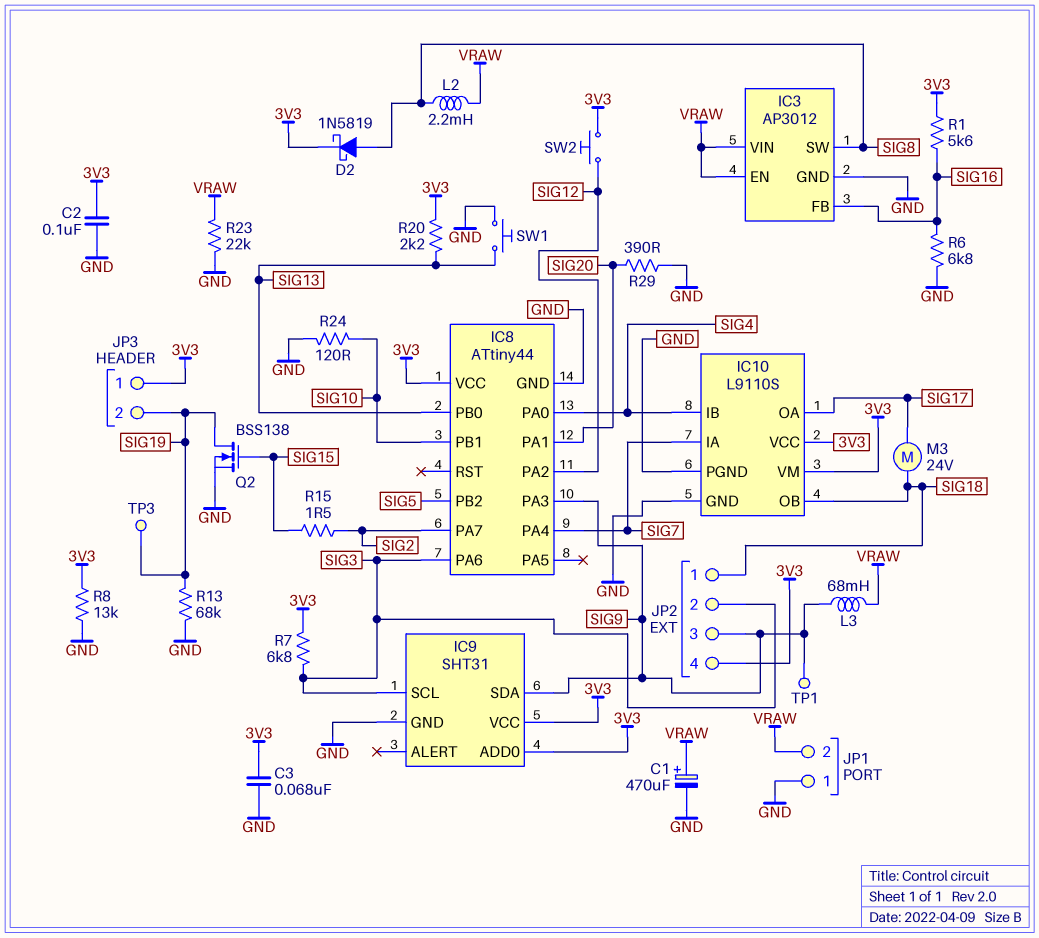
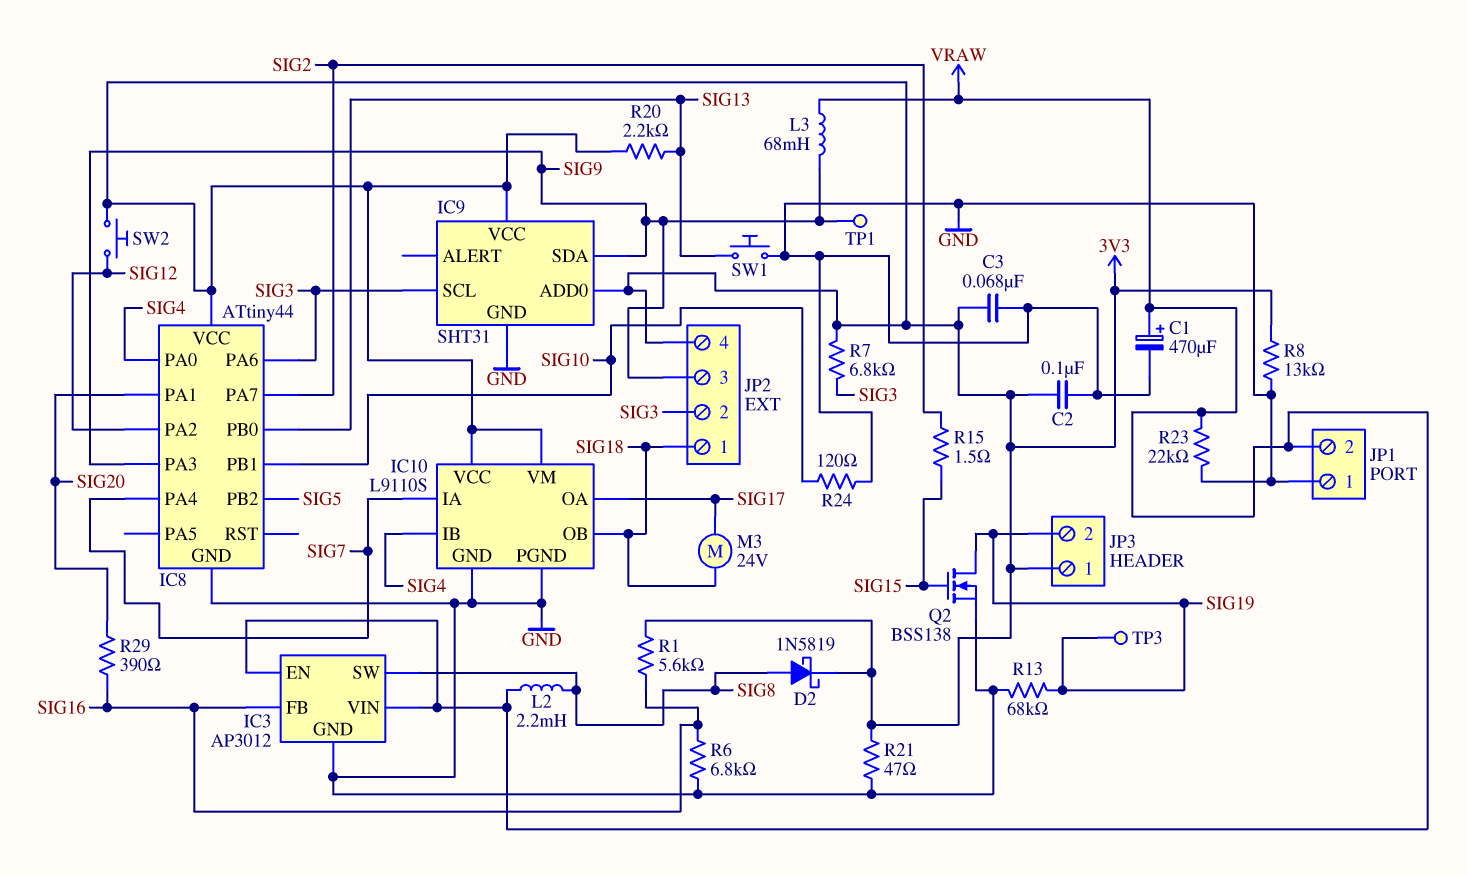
R21: none -> 47 (3V3, GND)
R29: 390 (GND, SIG20) -> 390 (SIG16, SIG20)

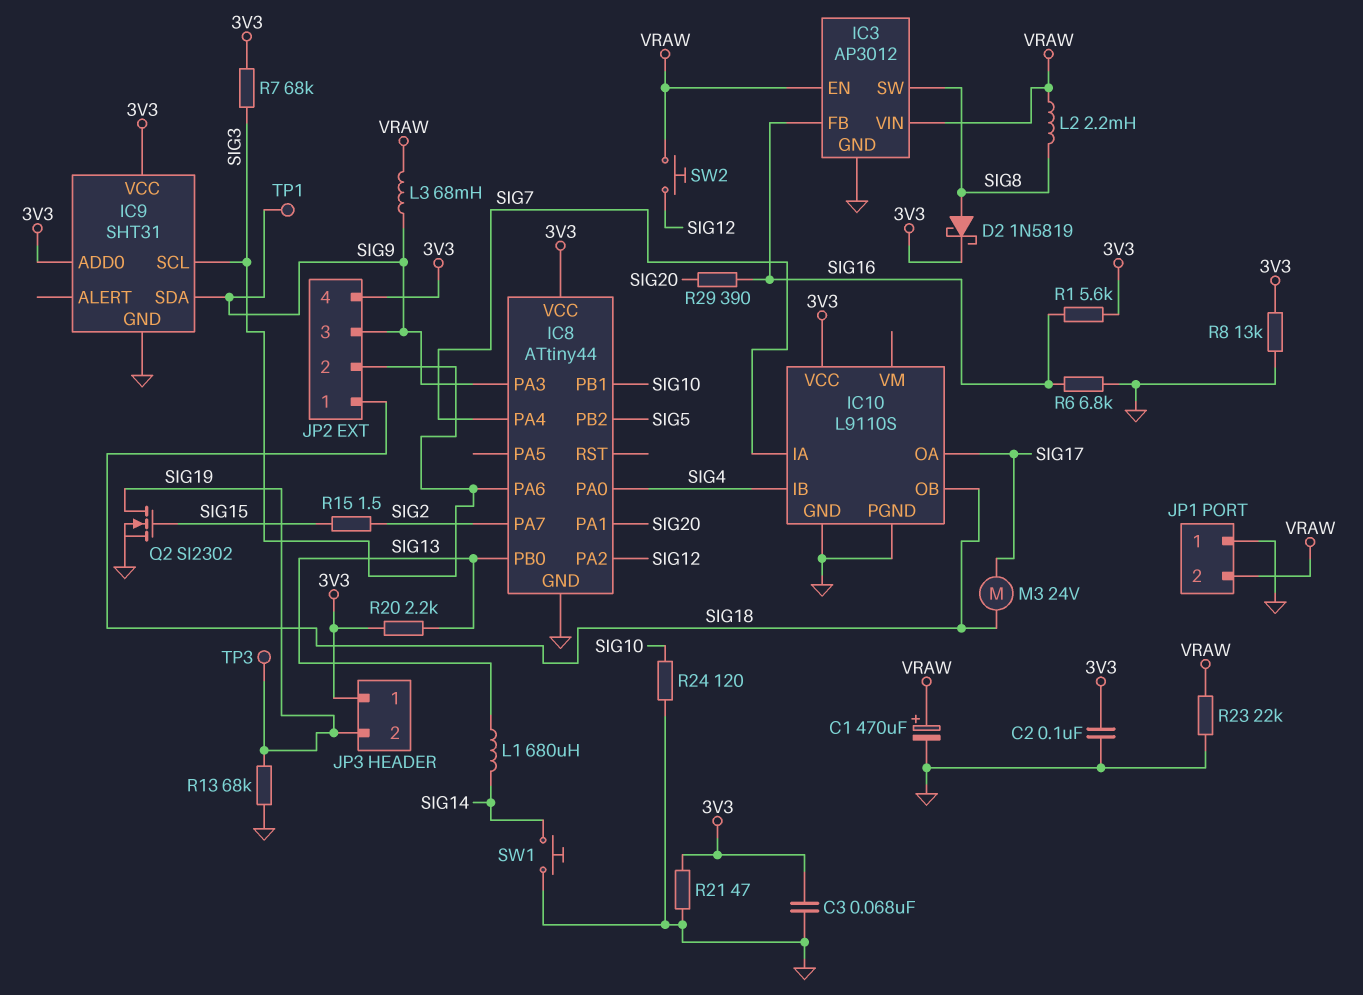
IC10 pin VM: 3V3 -> none
L1: none -> 680uH (SIG13, SIG14)
Q2: NMOS BSS138 (G SIG15, D SIG19, S GND) -> NMOS SI2302 (G SIG15, D SIG19, S GND)
R7: 6.8k (3V3, SIG3) -> 68k (3V3, SIG3)
SW1: button (GND, SIG13) -> button (GND, SIG14)
SW2: button (3V3, SIG12) -> button (SIG12, VRAW)

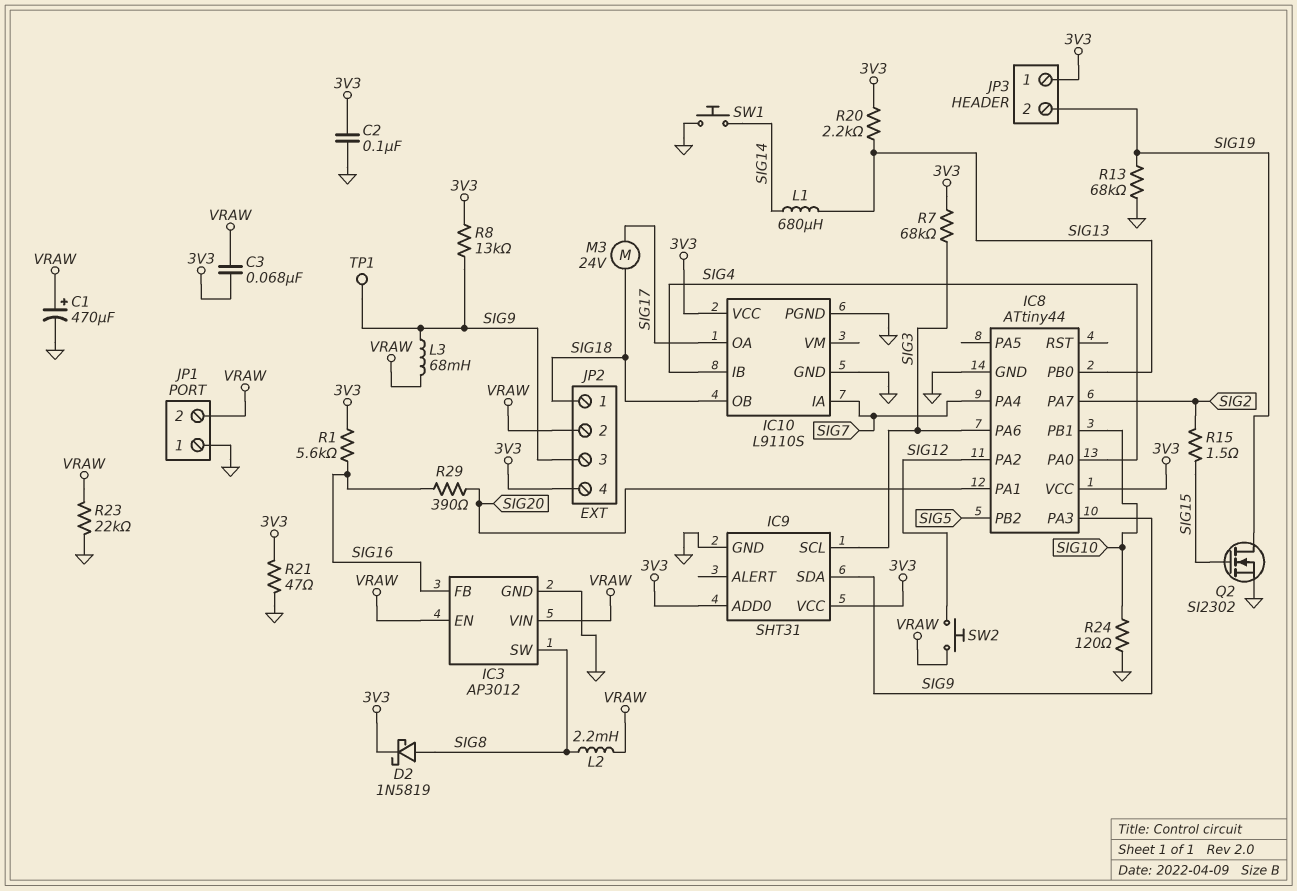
C3: 68nF (3V3, GND) -> 68nF (3V3, VRAW)
JP2 pin 2: SIG3 -> VRAW
R6: 6.8k (GND, SIG16) -> none
R8: 13k (3V3, GND) -> 13k (3V3, SIG9)
TP3: test point (SIG19) -> none

